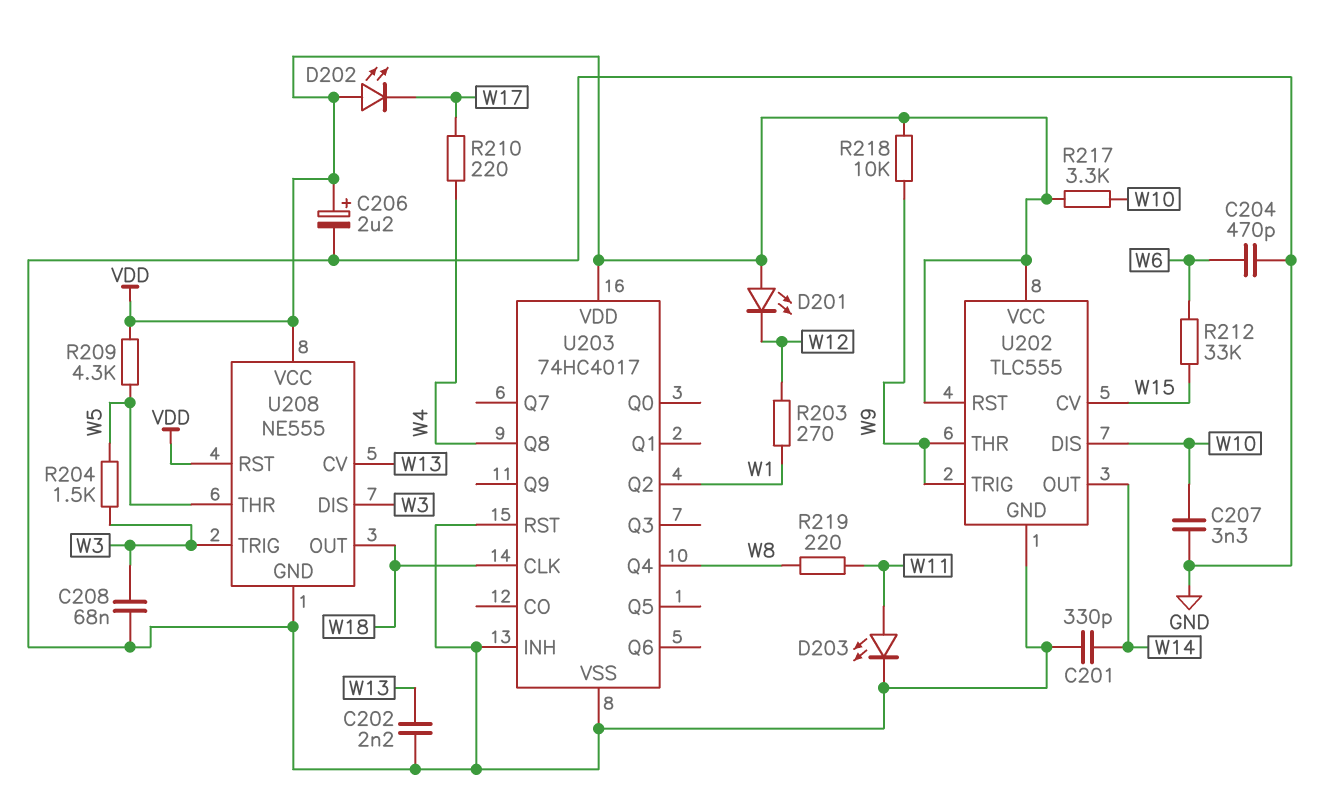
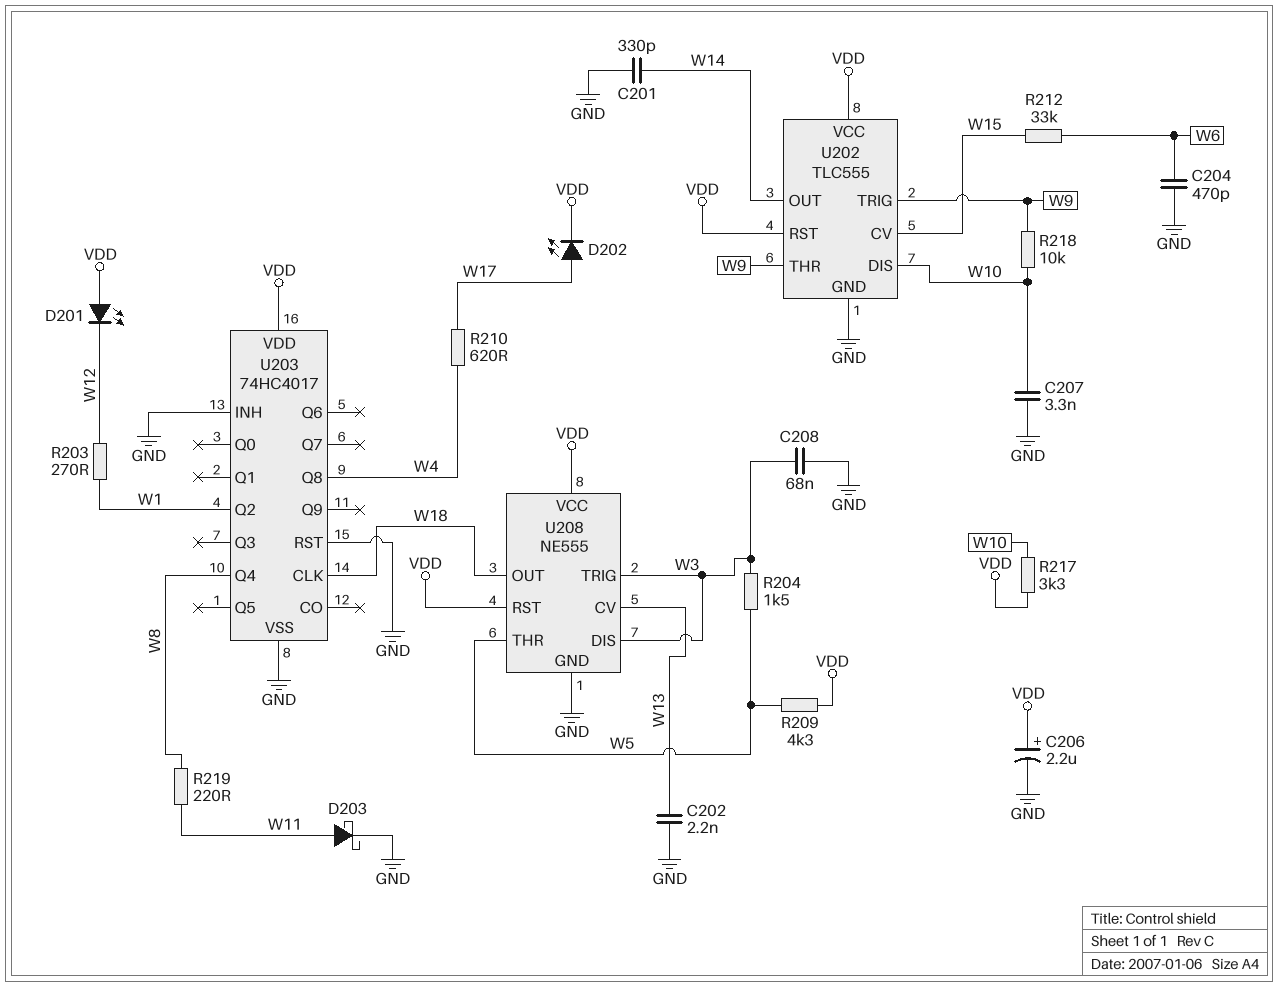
D202: LED (A VDD, K W17) -> LED (A W17, K VDD)
D203: LED (A W11, K GND) -> schottky (A W11, K GND)
R210: 220 (W4, W17) -> 620 (W4, W17)
R218: 10k (VDD, W9) -> 10k (W9, W10)

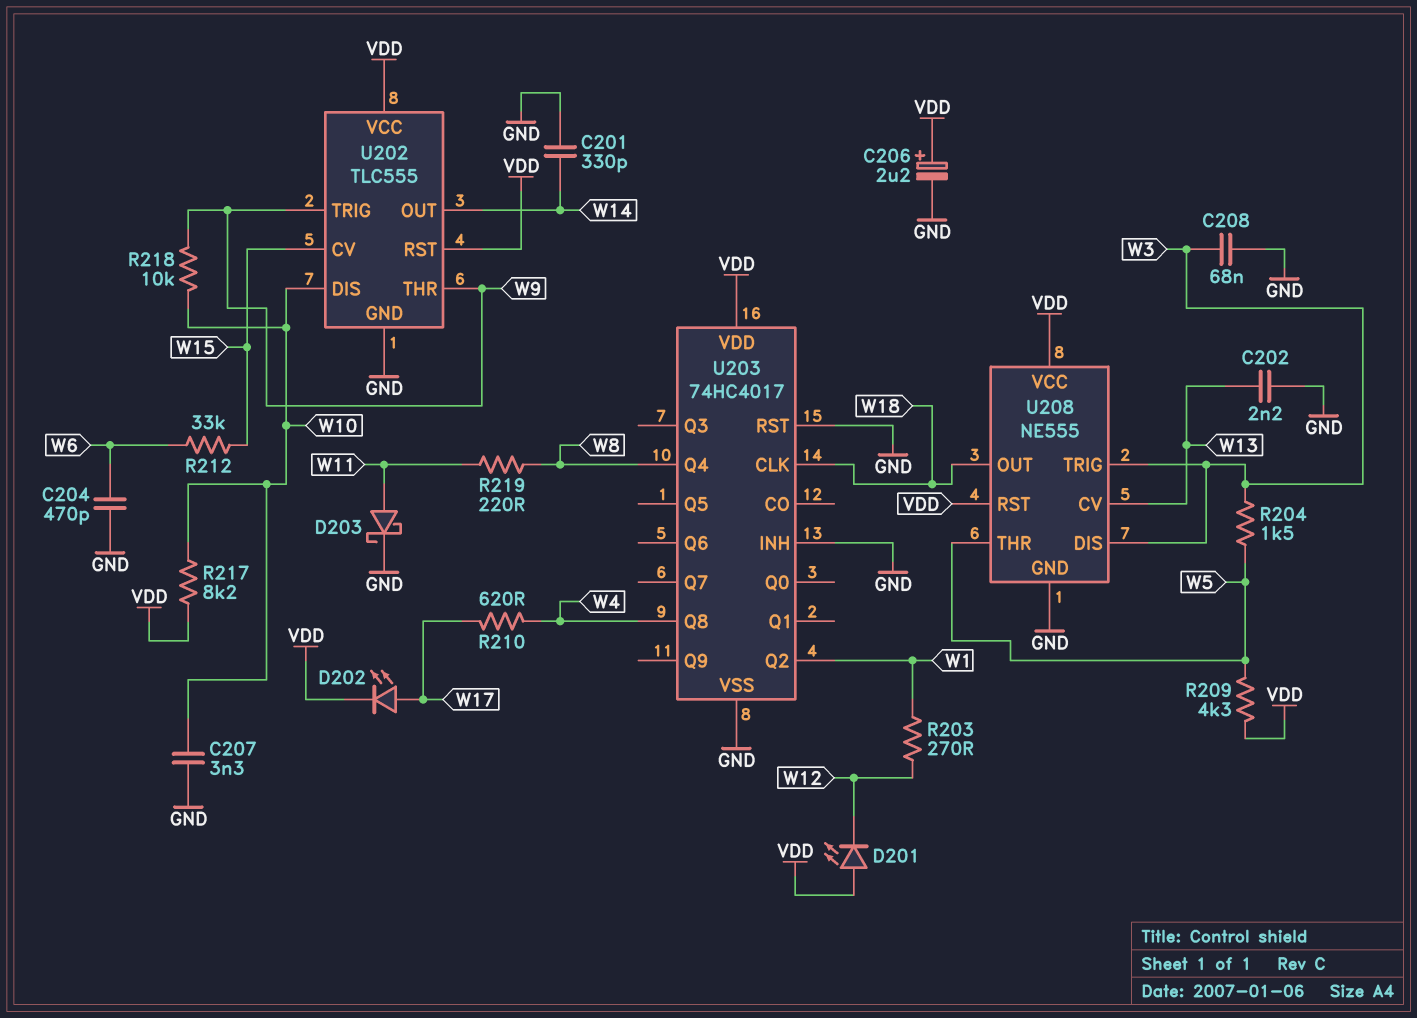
R217: 3.3k (VDD, W10) -> 8.2k (VDD, W10)

